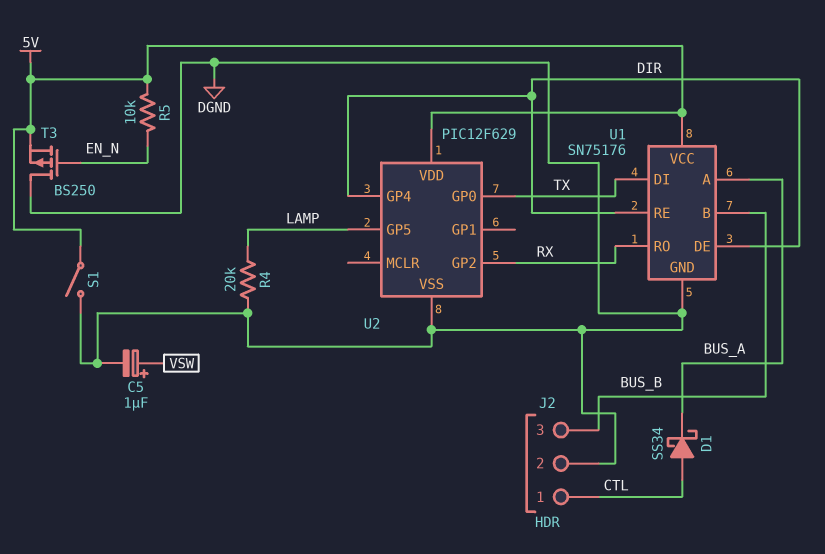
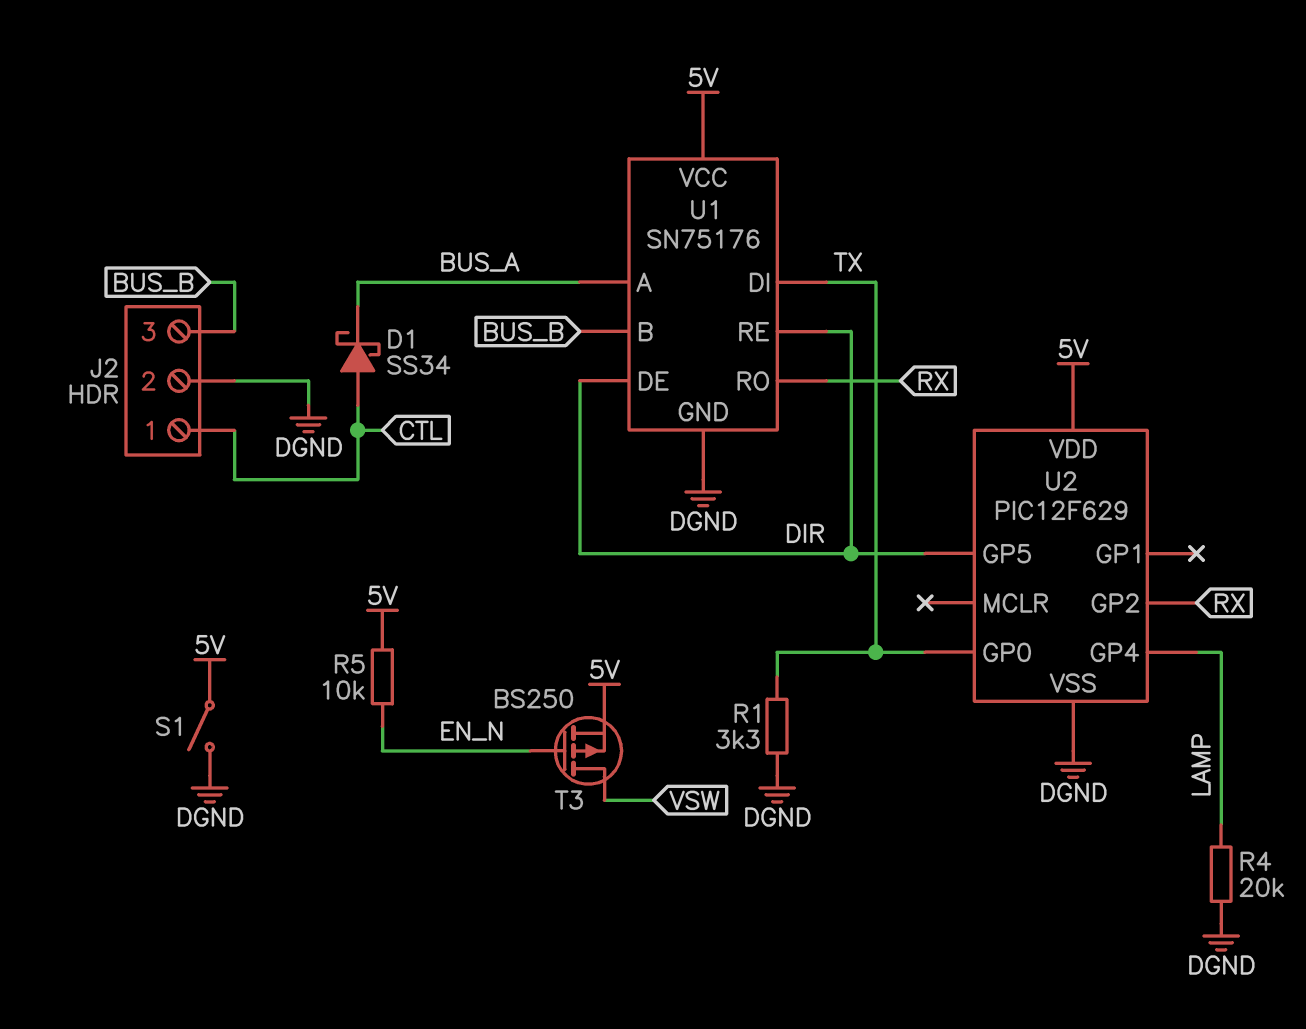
C5: 1uF (plus VSW, minus DGND) -> none
R1: none -> 3.3k (DGND, TX)
T3: PMOS BS250 (G EN_N, D DGND, S 5V) -> PMOS BS250 (G EN_N, D VSW, S 5V)
U2 pin GP4: DIR -> LAMP
U2 pin GP5: LAMP -> DIR

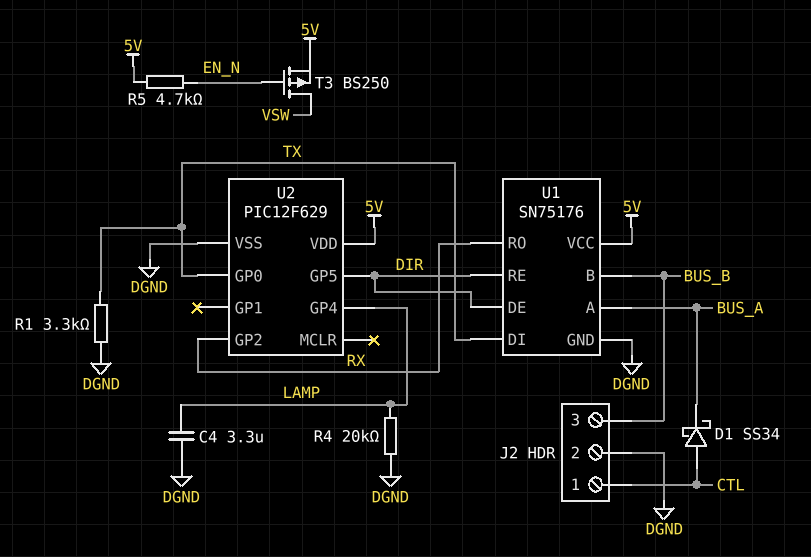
C4: none -> 3.3uF (DGND, LAMP)
R5: 10k (5V, EN_N) -> 4.7k (5V, EN_N)
S1: switch (5V, DGND) -> none

